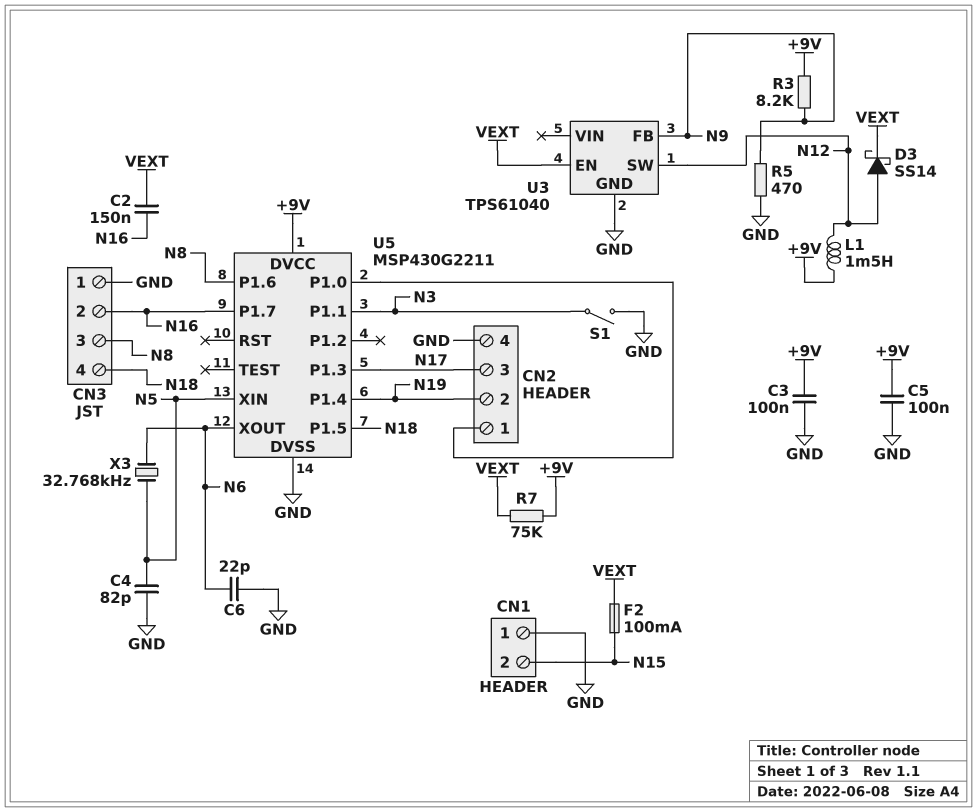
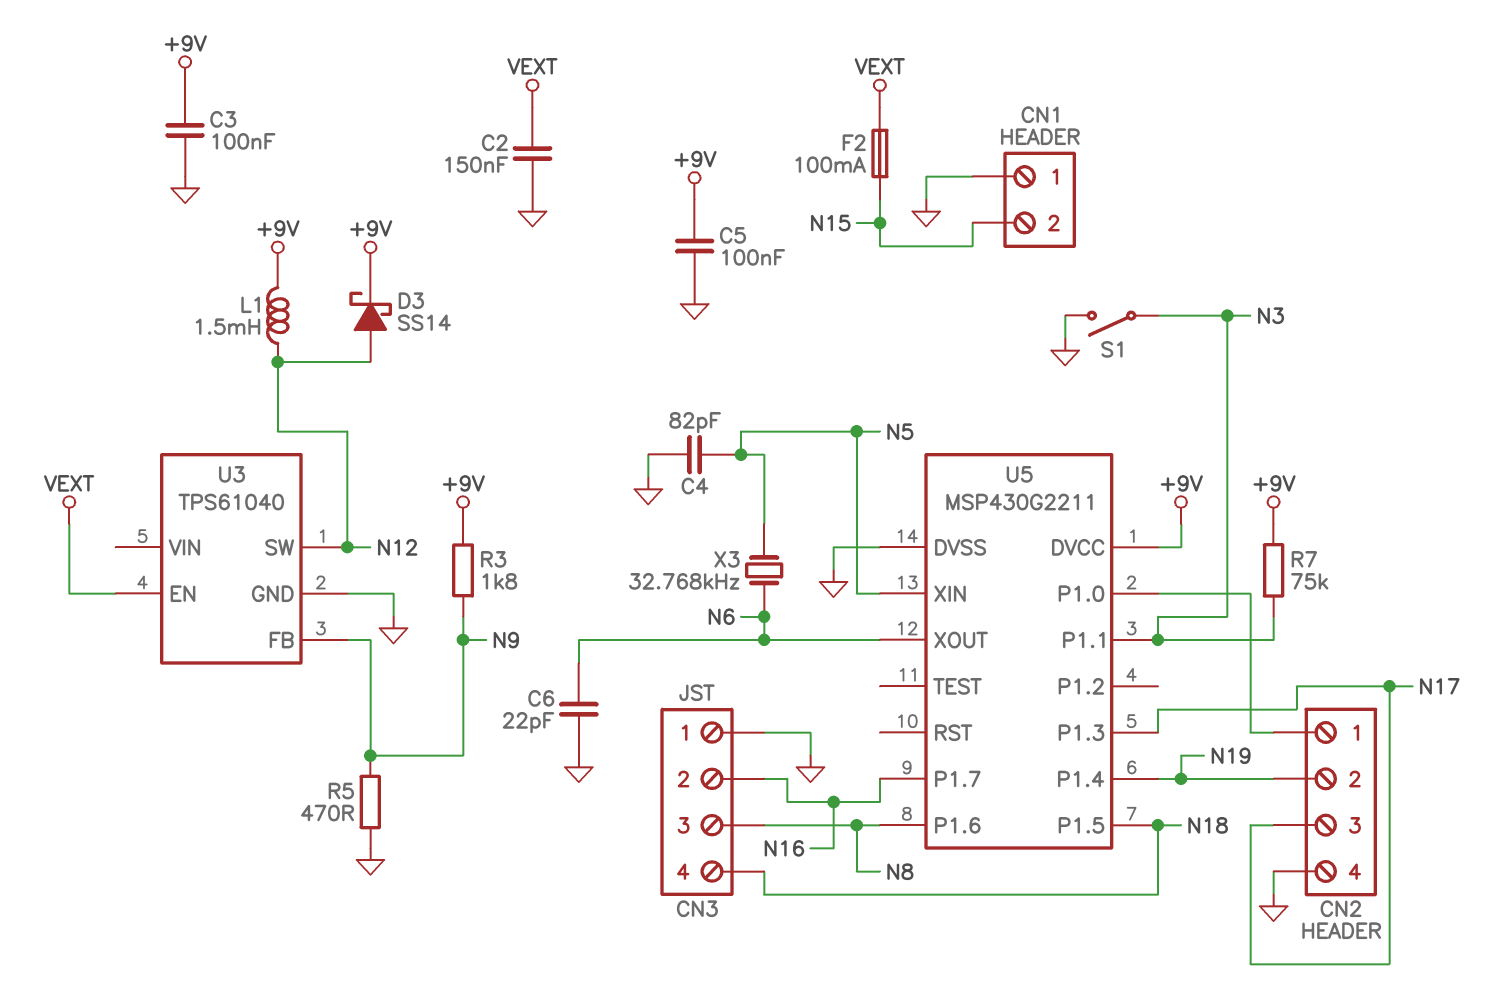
C2: 150nF (N16, VEXT) -> 150nF (GND, VEXT)
D3: schottky SS14 (A N12, K VEXT) -> schottky SS14 (A N12, K +9V)
R3: 8.2k (+9V, N9) -> 1.8k (+9V, N9)
R7: 75k (+9V, VEXT) -> 75k (+9V, N3)

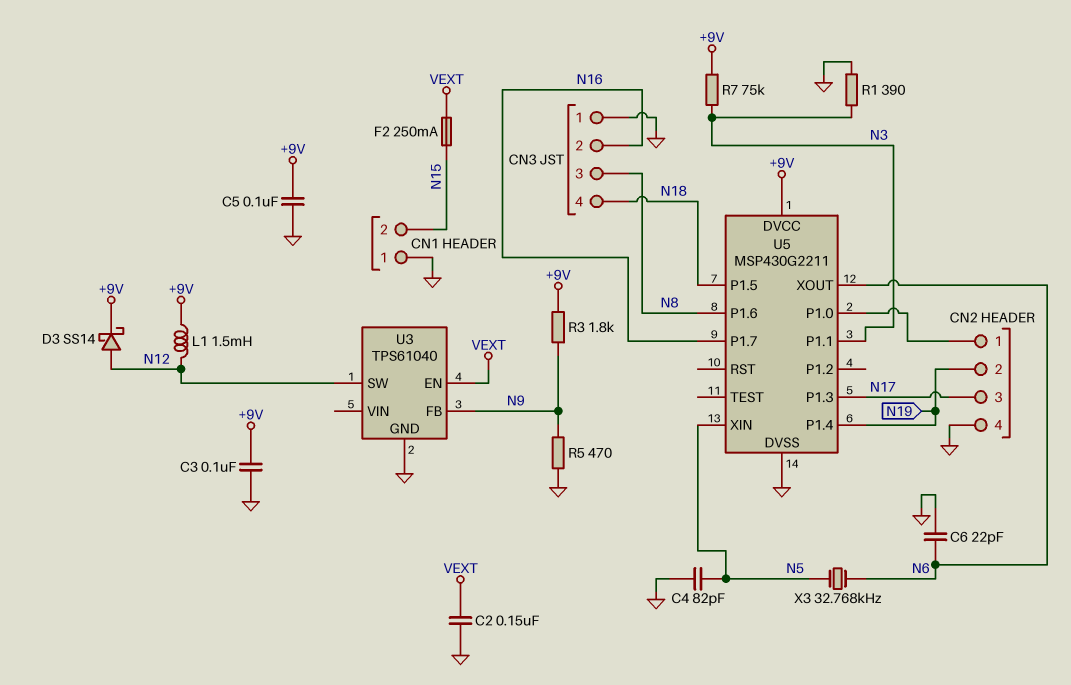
F2: 100mA (N15, VEXT) -> 250mA (N15, VEXT)
R1: none -> 390 (GND, N3)
S1: switch (GND, N3) -> none

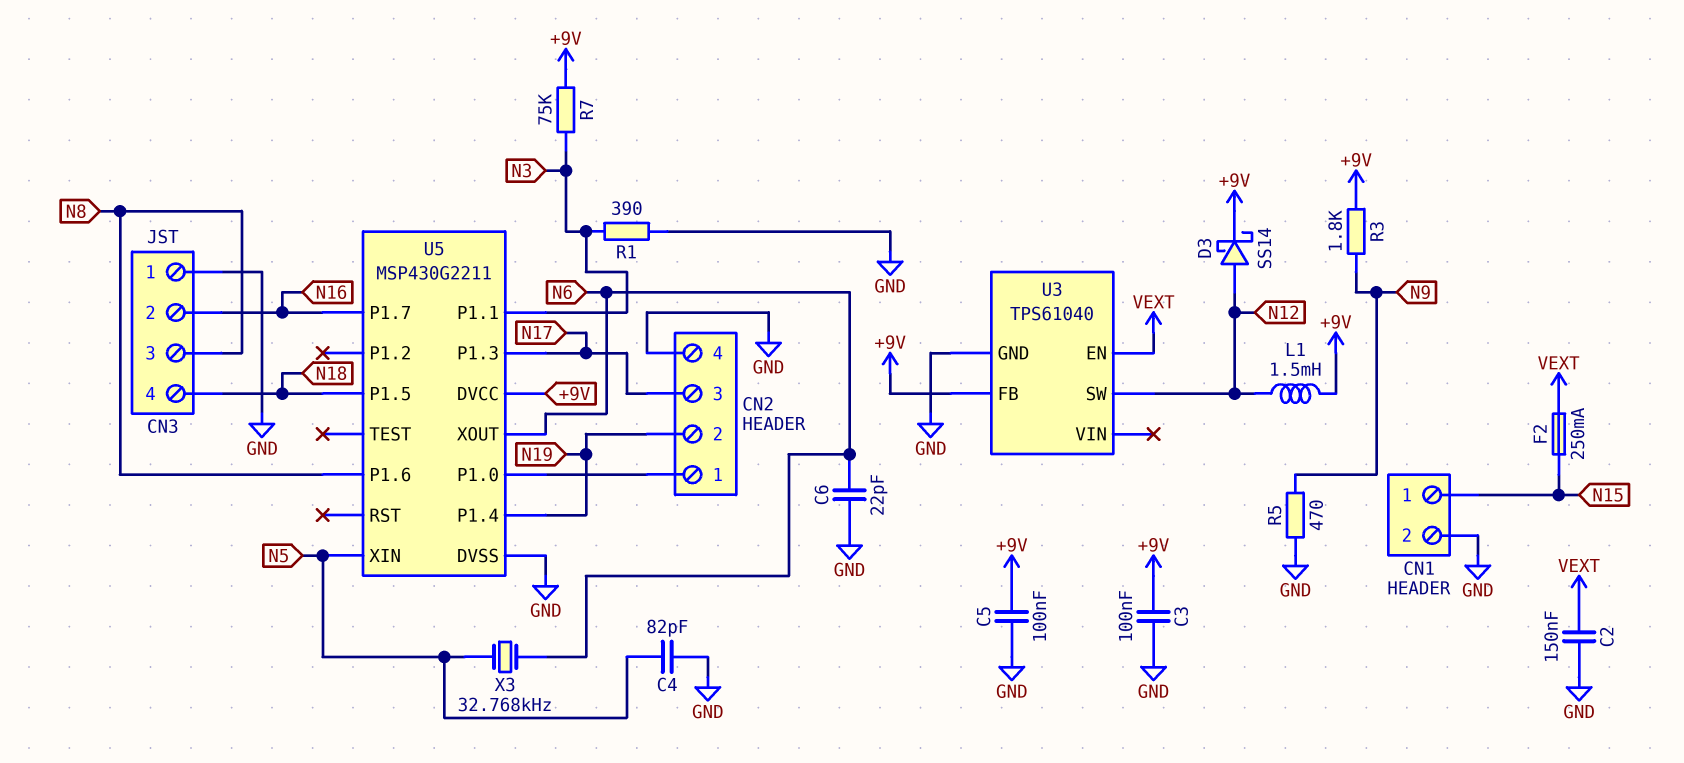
CN1 pin 1: GND -> N15
CN1 pin 2: N15 -> GND
U3 pin FB: N9 -> +9V

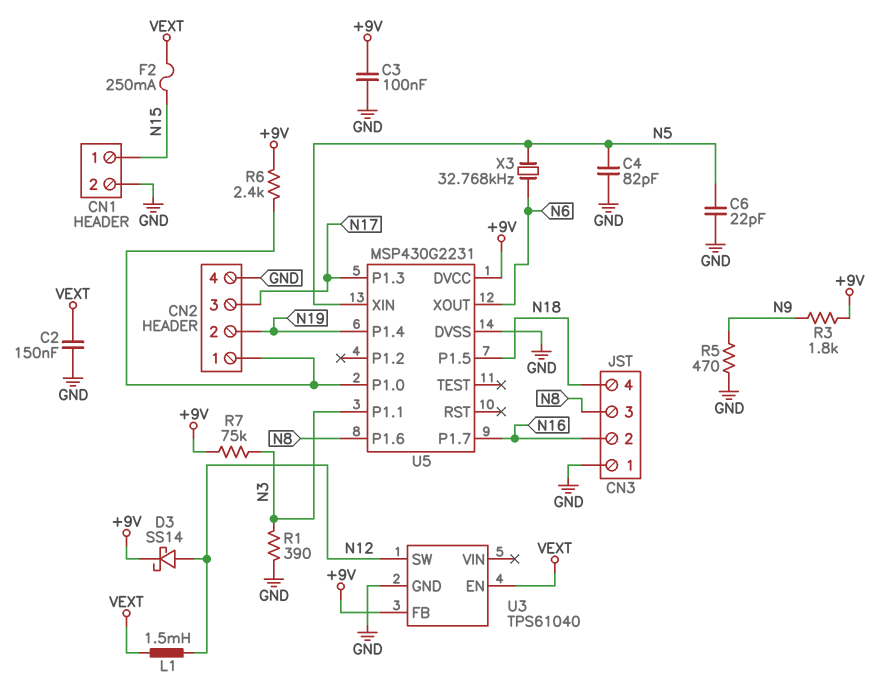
C5: 100nF (+9V, GND) -> none
C6: 22pF (GND, N6) -> 22pF (GND, N5)
L1: 1.5mH (+9V, N12) -> 1.5mH (N12, VEXT)
R6: none -> 2.4k (+9V, CN2/1)
U5: MSP430G2211 -> MSP430G2231

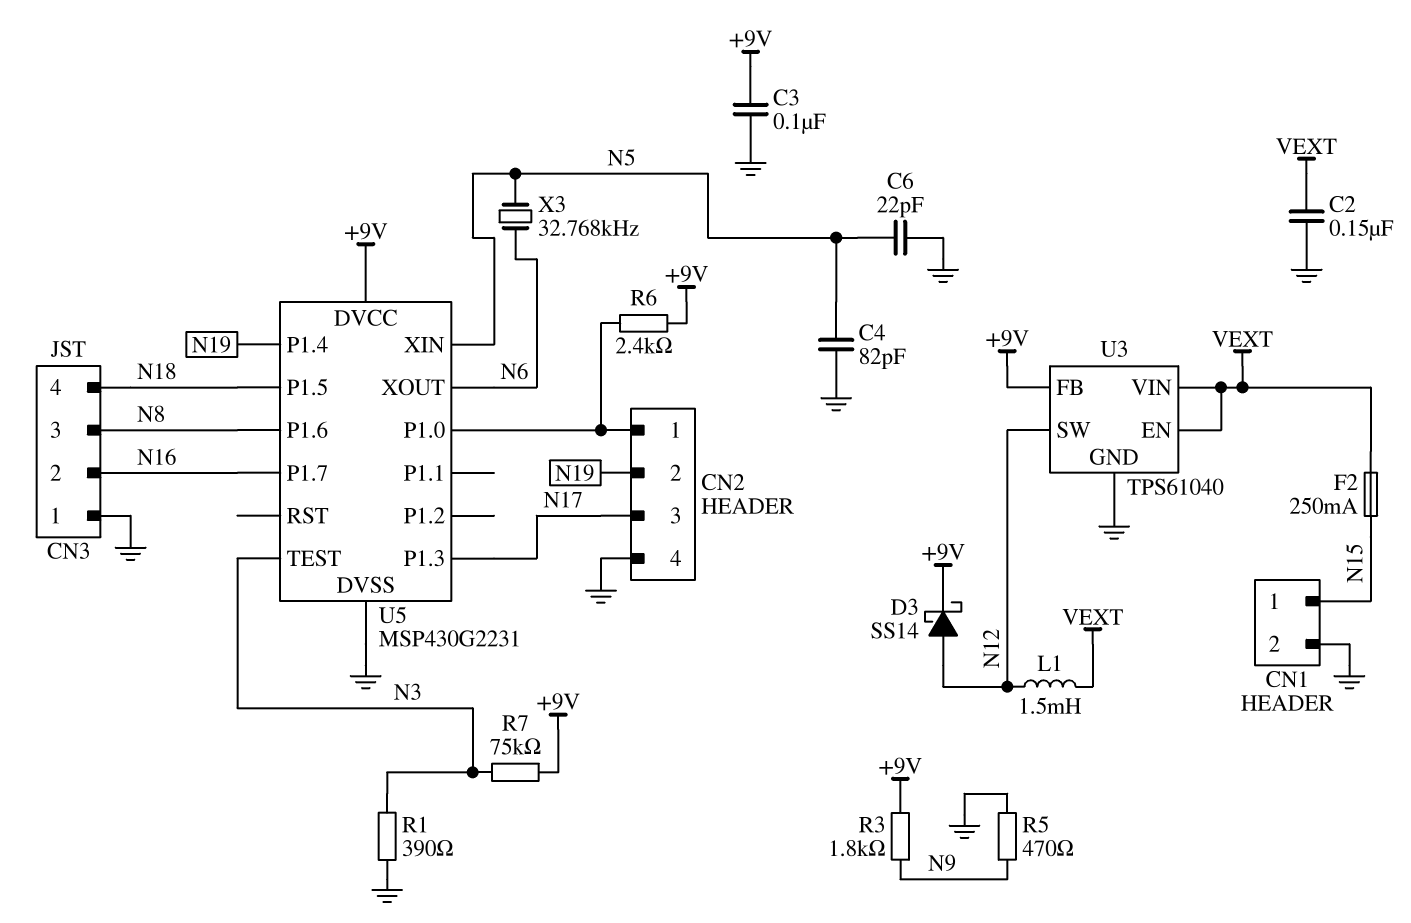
U3 pin VIN: none -> VEXT
U5 pin P1.1: N3 -> none
U5 pin TEST: none -> N3

